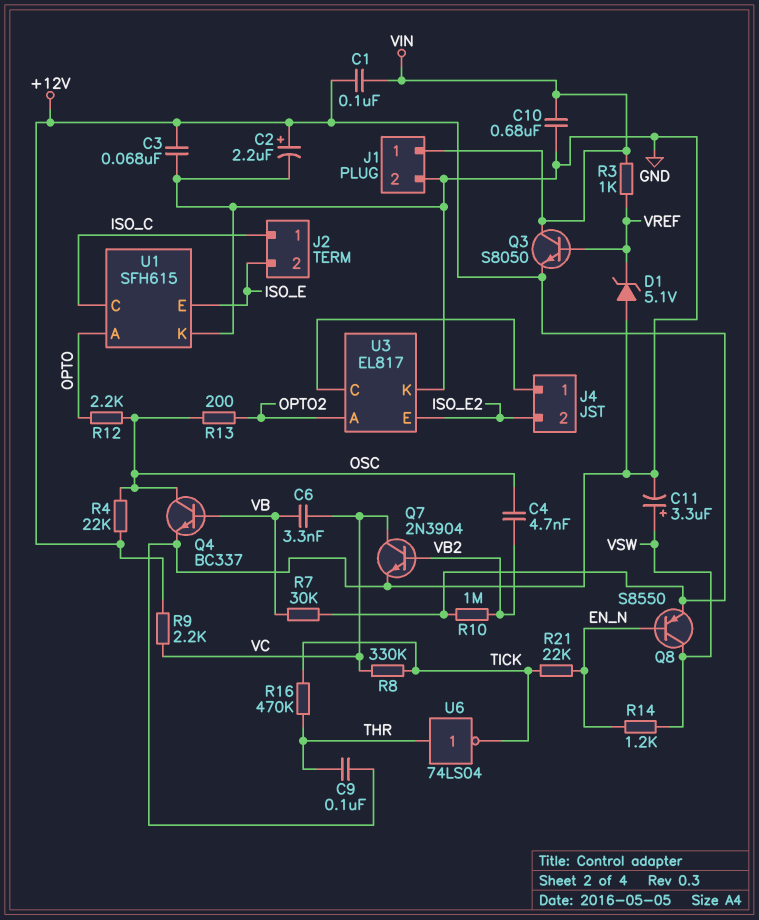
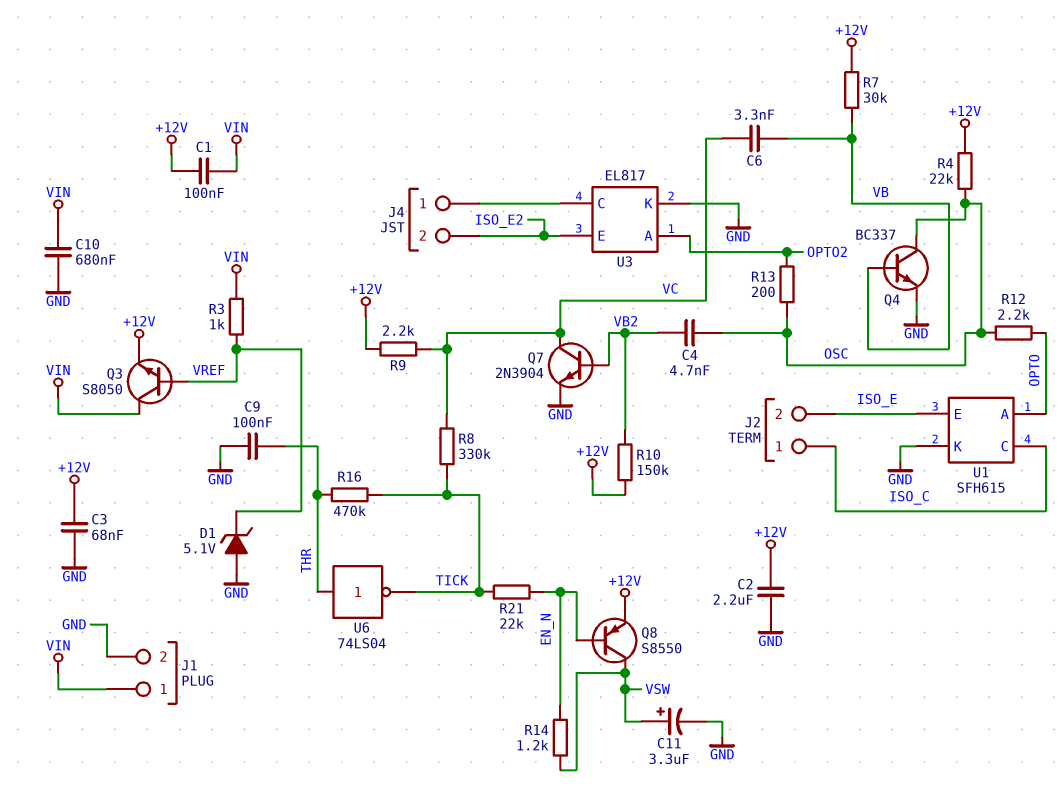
C2: 2.2uF (plus +12V, minus GND) -> 2.2uF (+12V, GND)
R10: 1M (+12V, VB2) -> 150k (+12V, VB2)

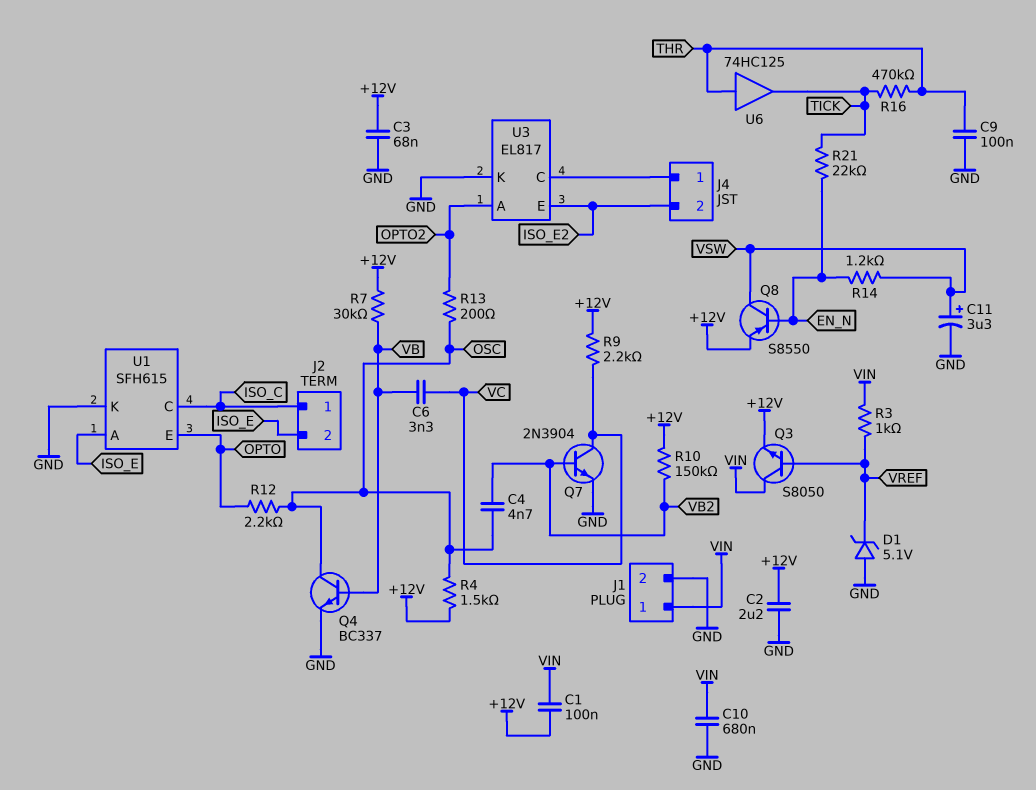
R4: 22k (+12V, OSC) -> 1.5k (+12V, OSC)
R8: 330k (TICK, VC) -> none
U1 pin A: OPTO -> ISO_E
U1 pin E: ISO_E -> OPTO
U6: NOT 74LS04 (in THR, out TICK) -> buffer 74HC125 (in THR, out TICK)

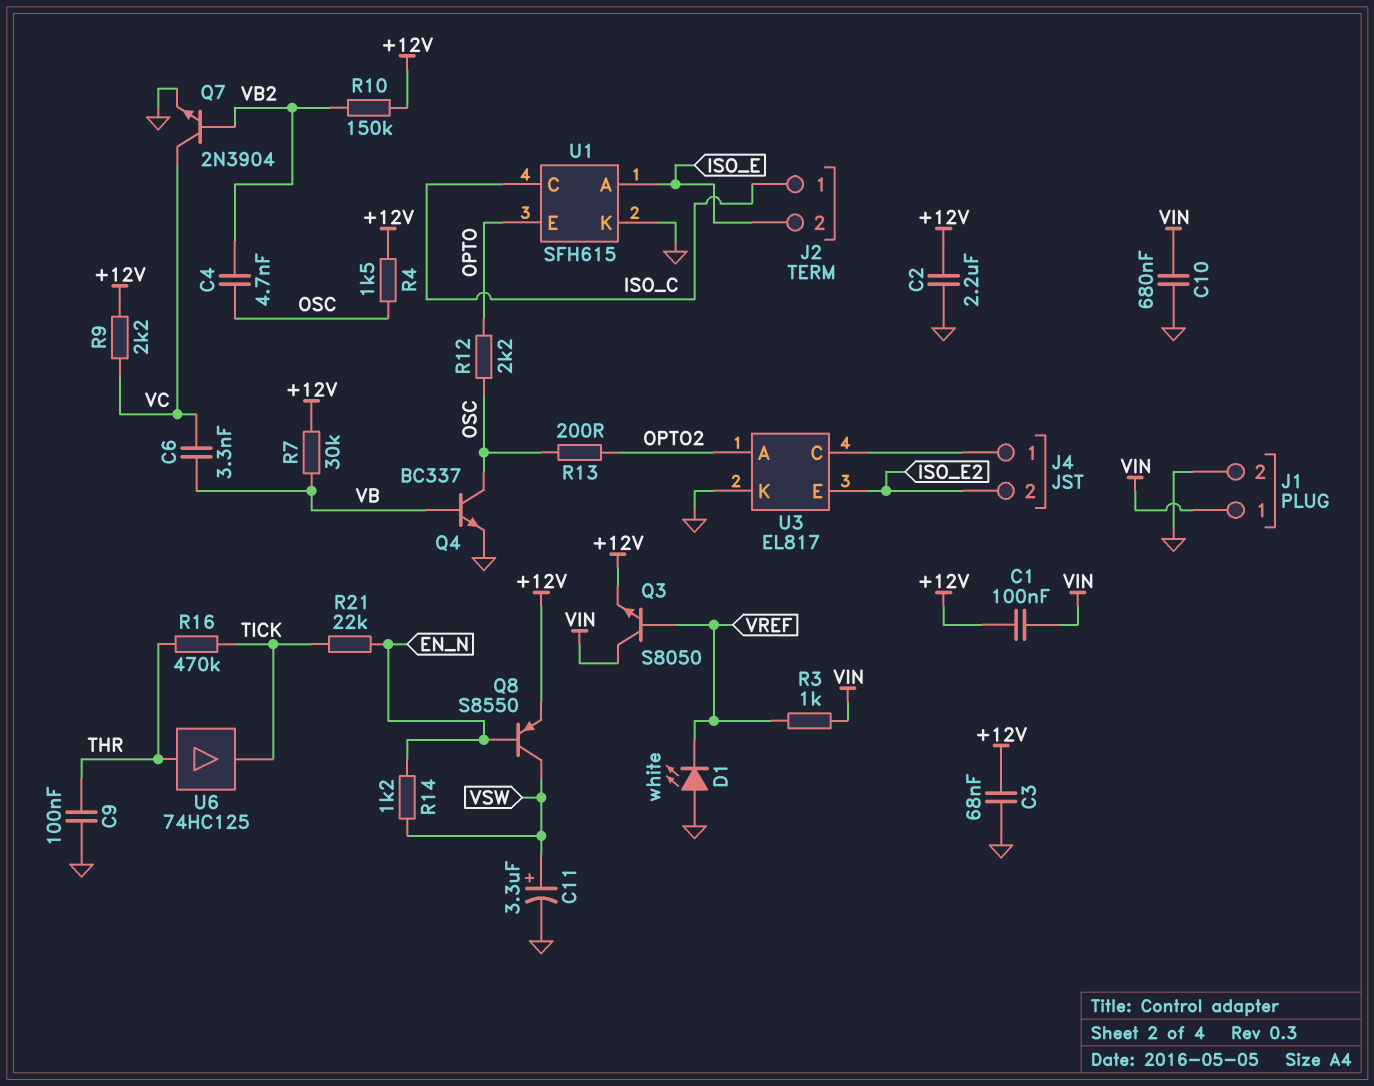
D1: zener 5.1V (A GND, K VREF) -> LED white (A GND, K VREF)

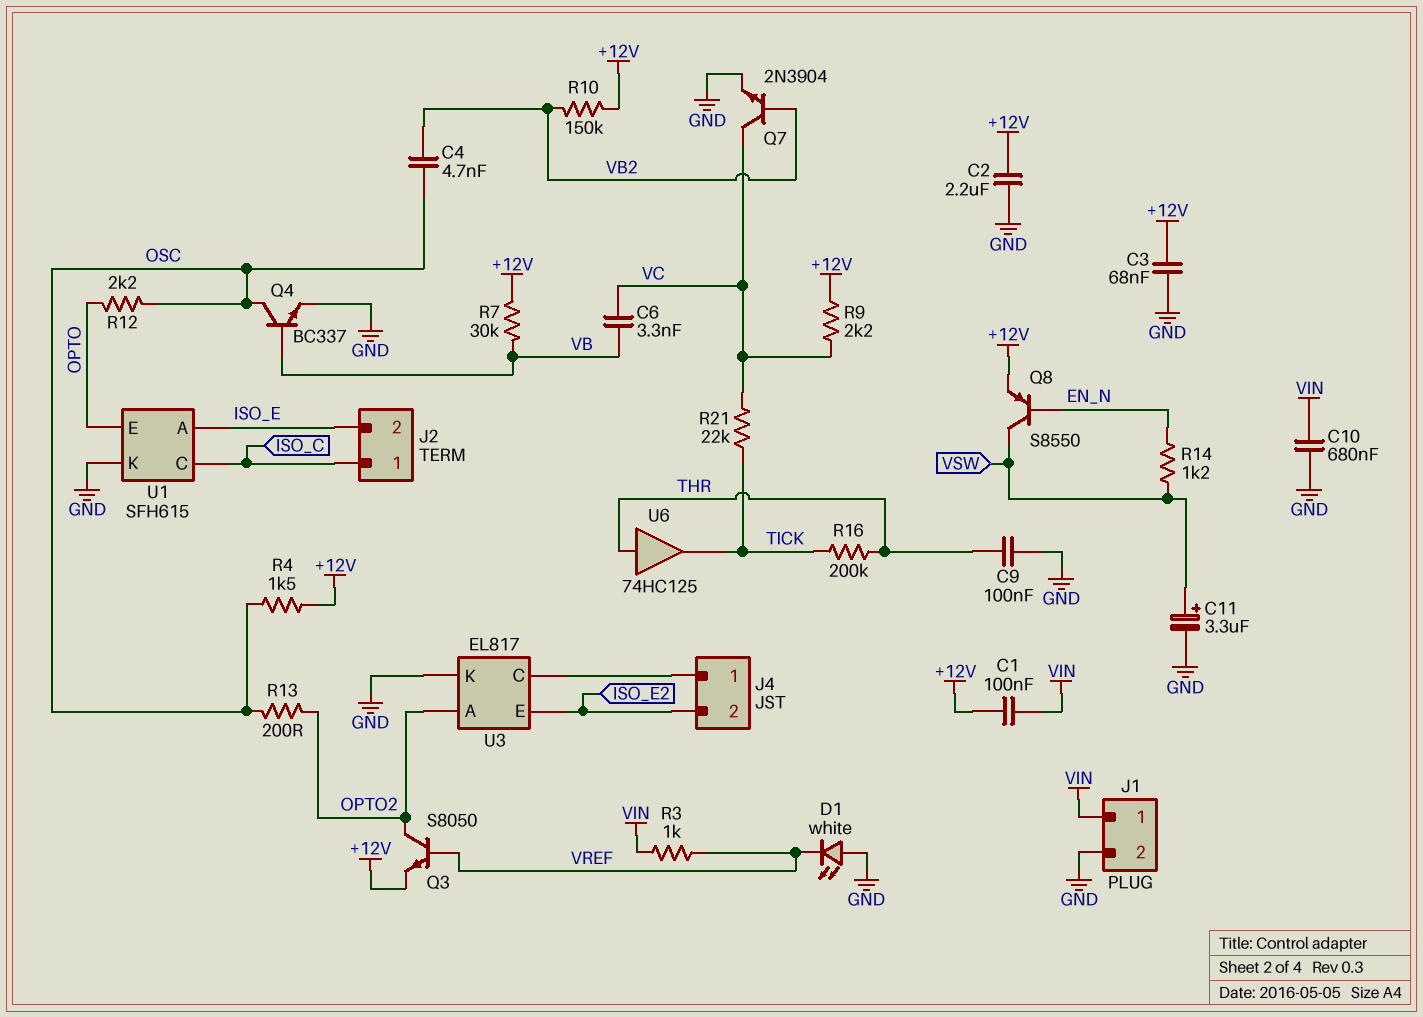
Q3: NPN S8050 (B VREF, C VIN, E +12V) -> NPN S8050 (B VREF, C OPTO2, E +12V)
R16: 470k (THR, TICK) -> 200k (THR, TICK)
R21: 22k (EN_N, TICK) -> 22k (TICK, VC)

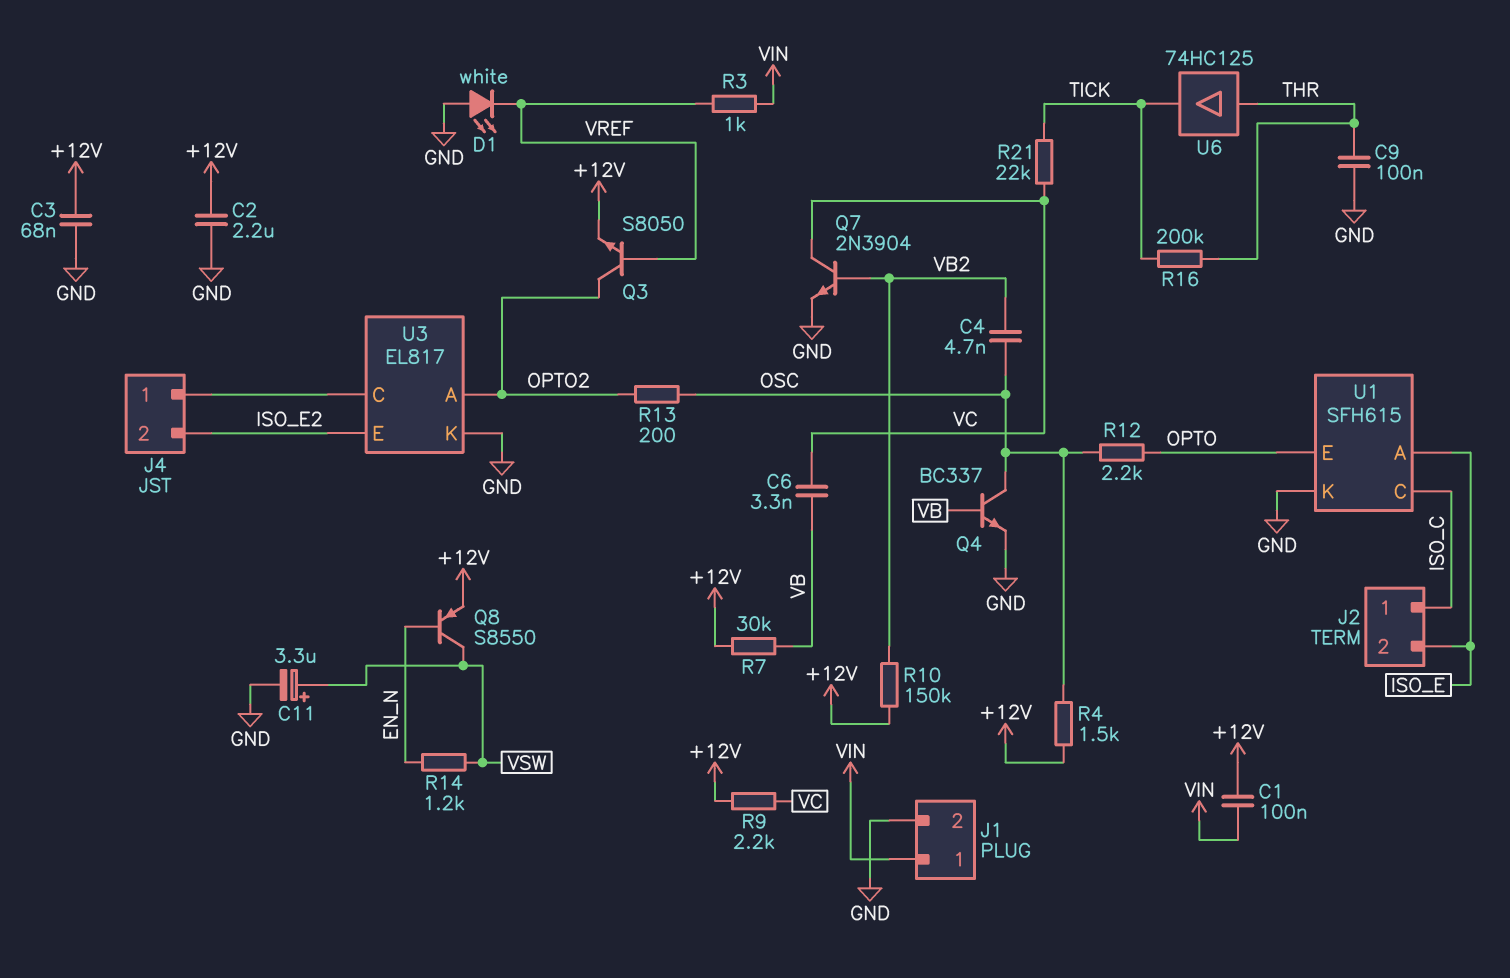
C10: 680nF (GND, VIN) -> none

